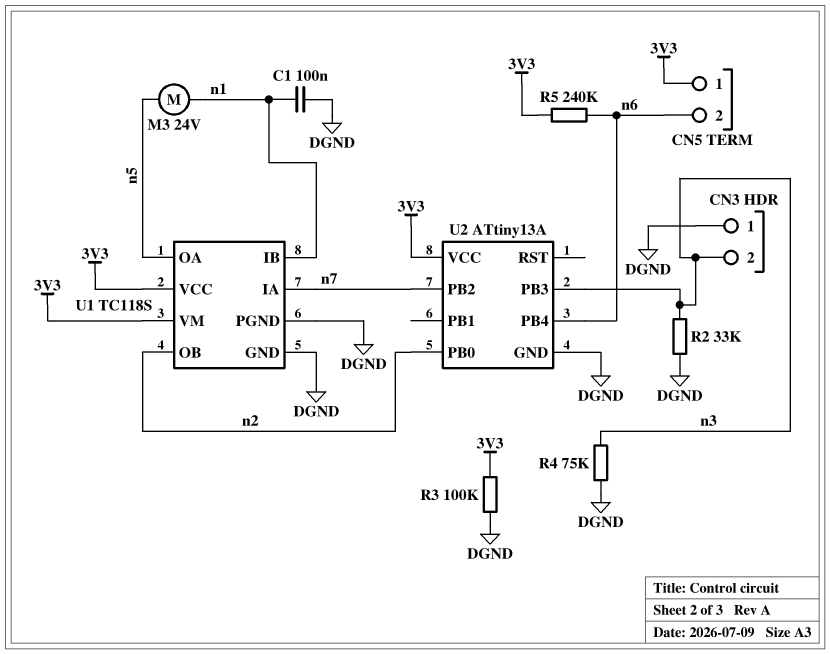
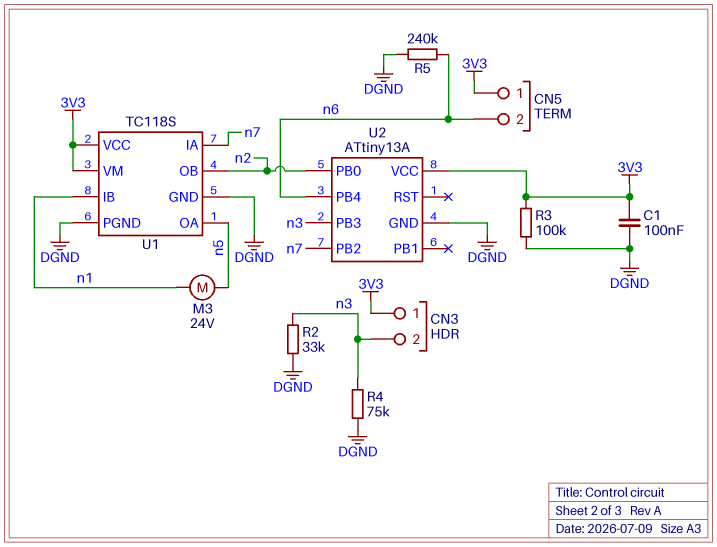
C1: 100nF (DGND, n1) -> 100nF (3V3, DGND)
CN3 pin 1: DGND -> 3V3
R5: 240k (3V3, n6) -> 240k (DGND, n6)

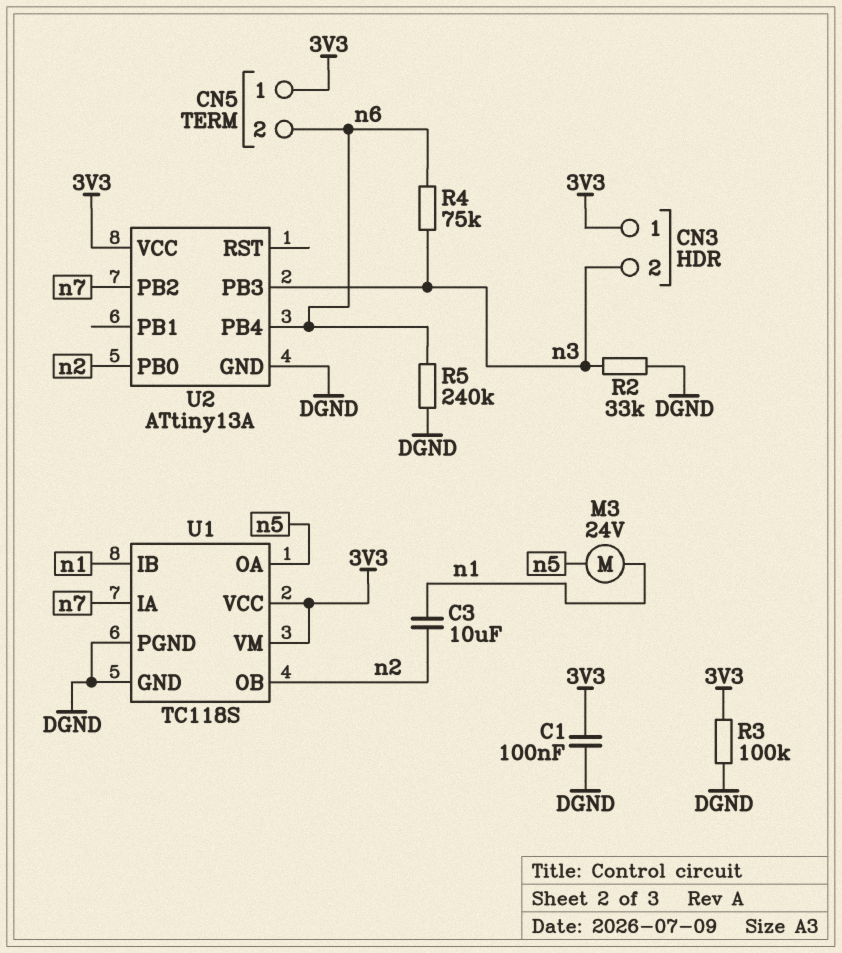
C3: none -> 10uF (n1, n2)
R4: 75k (DGND, n3) -> 75k (n3, n6)

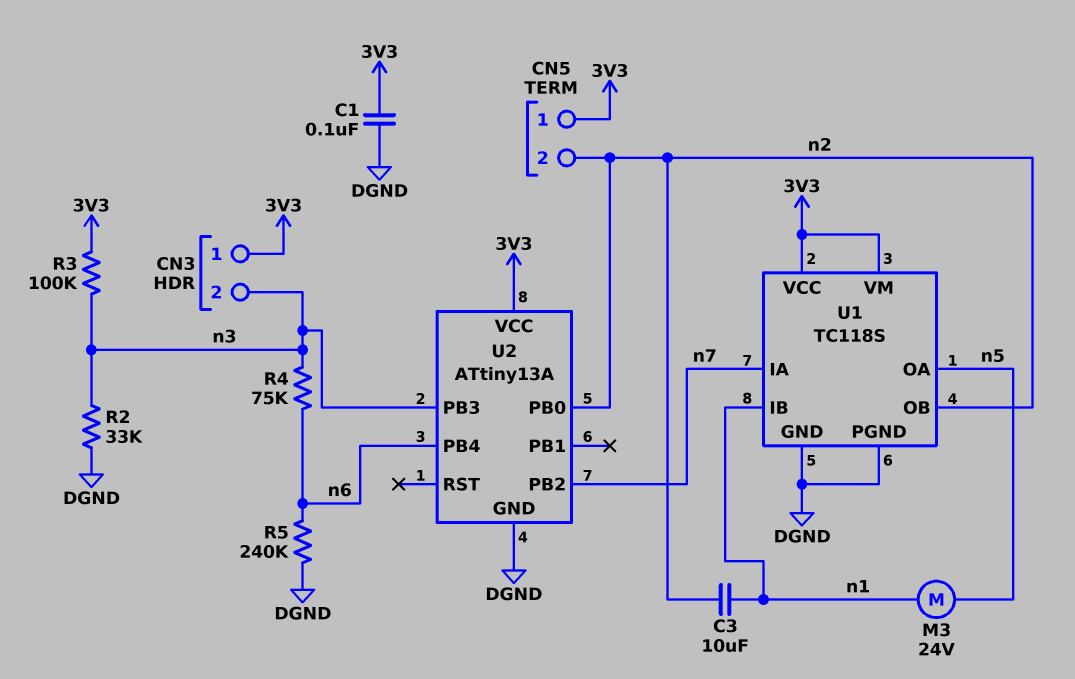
CN5 pin 2: n6 -> n2
R3: 100k (3V3, DGND) -> 100k (3V3, n3)

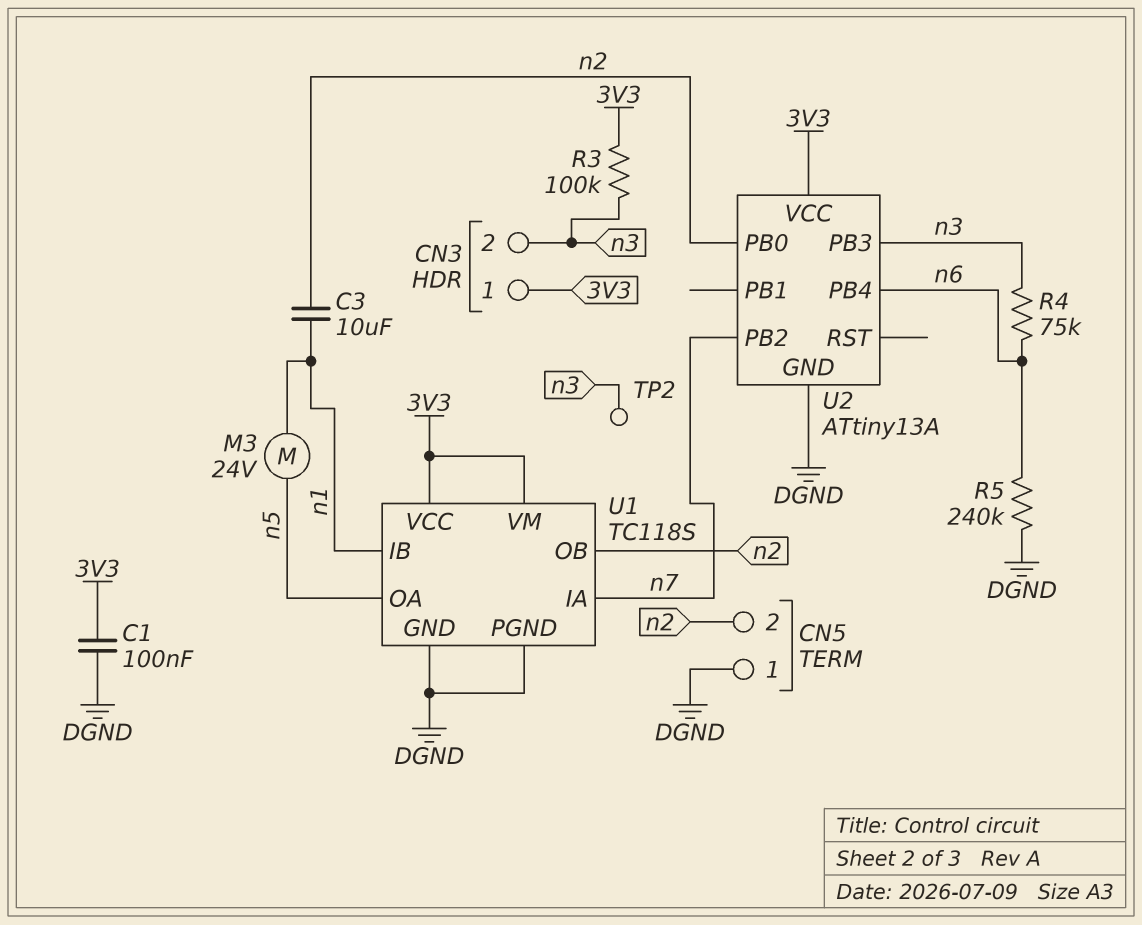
CN5 pin 1: 3V3 -> DGND
R2: 33k (DGND, n3) -> none
TP2: none -> test point (n3)

